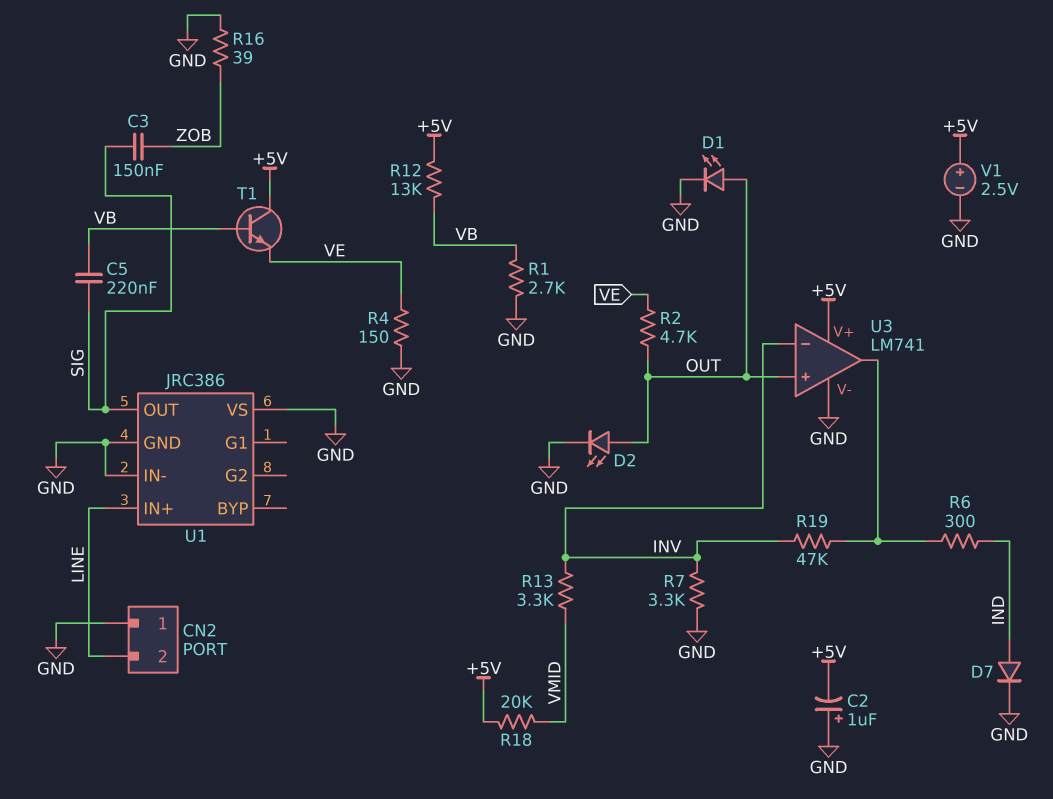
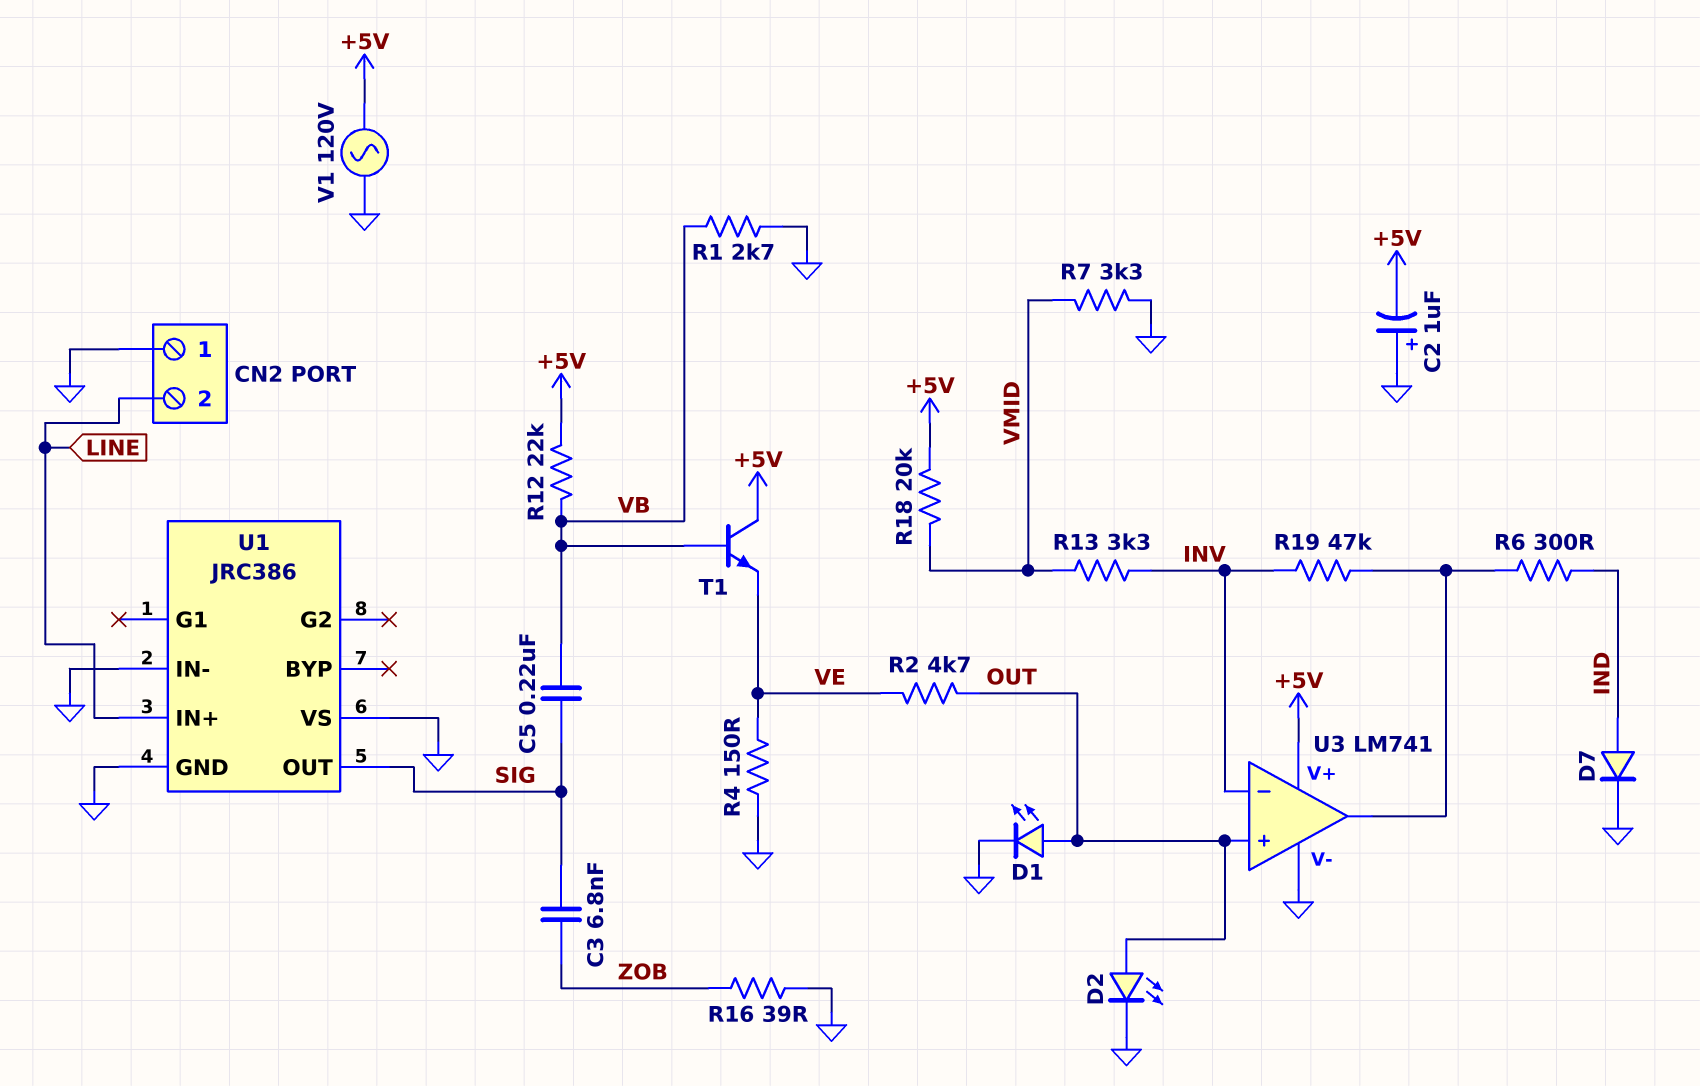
C3: 150nF (SIG, ZOB) -> 6.8nF (SIG, ZOB)
R7: 3.3k (GND, INV) -> 3.3k (GND, VMID)
R12: 13k (+5V, VB) -> 22k (+5V, VB)
V1: 2.5V (plus +5V, minus GND) -> AC 120V (+5V, GND)

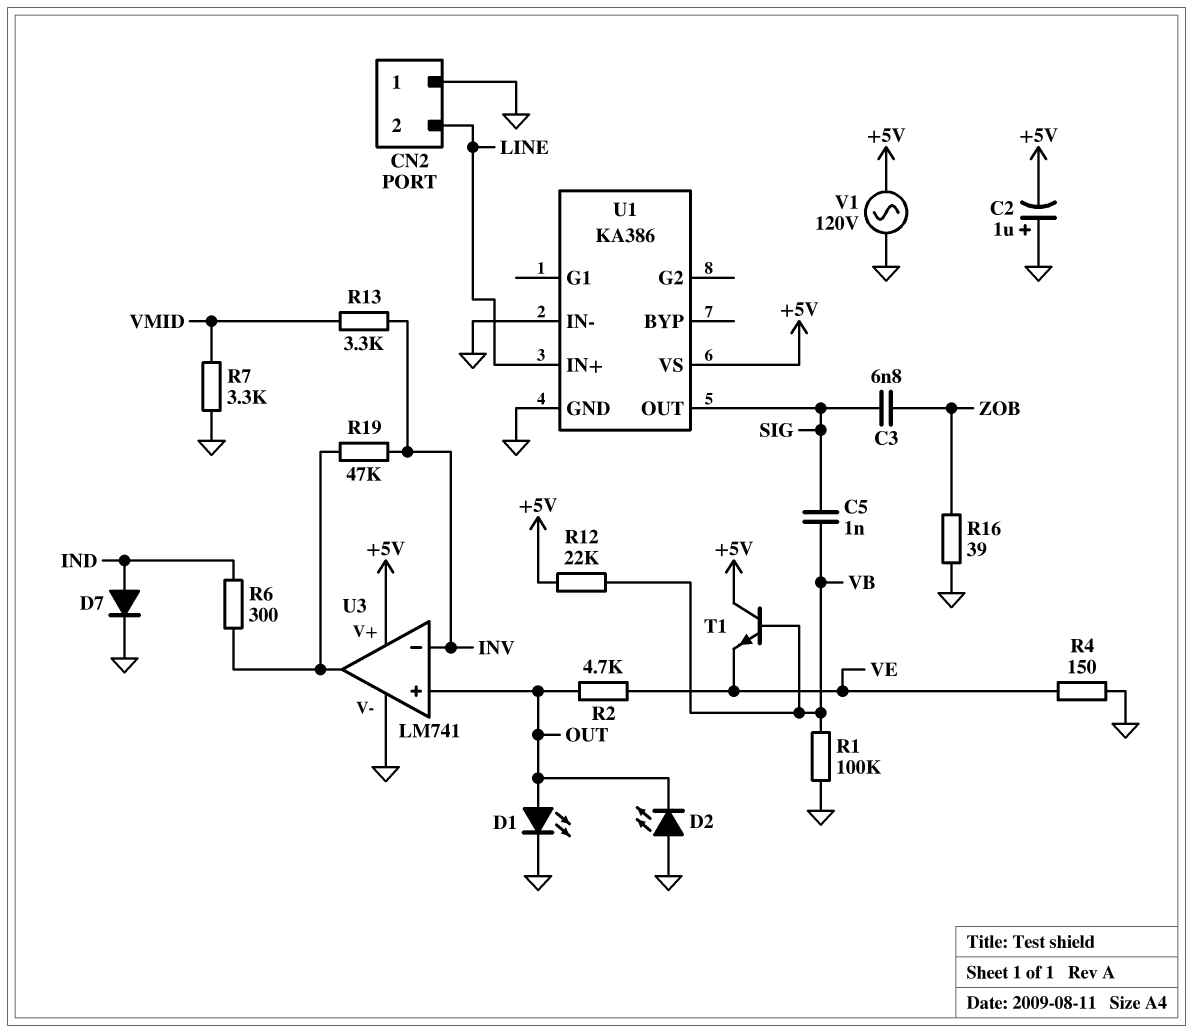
C5: 220nF (SIG, VB) -> 1nF (SIG, VB)
D2: LED (A OUT, K GND) -> LED (A GND, K OUT)
R1: 2.7k (GND, VB) -> 100k (GND, VB)
R18: 20k (+5V, VMID) -> none
U1: JRC386 -> KA386
U1 pin VS: GND -> +5V

